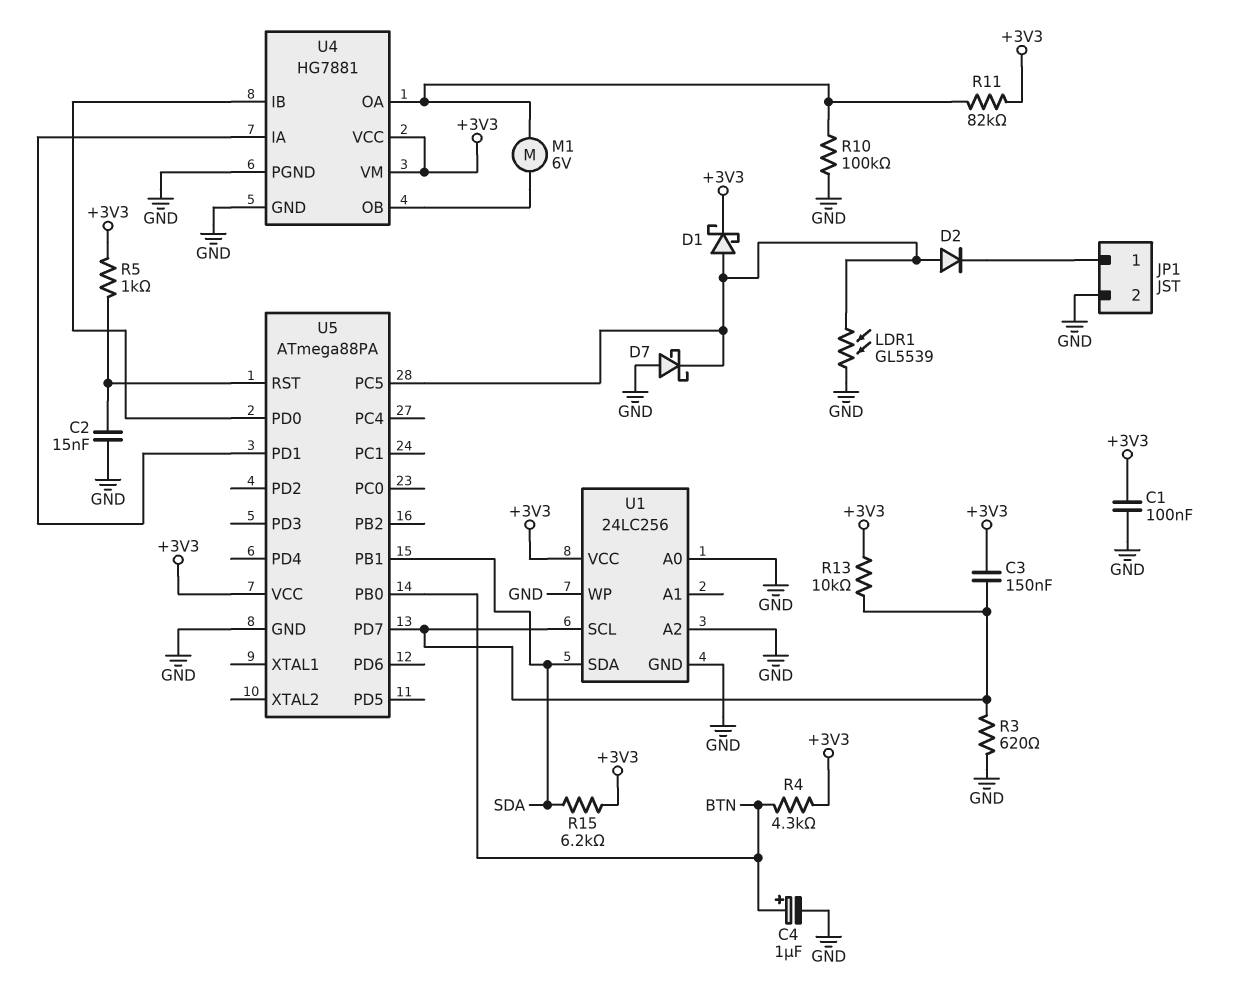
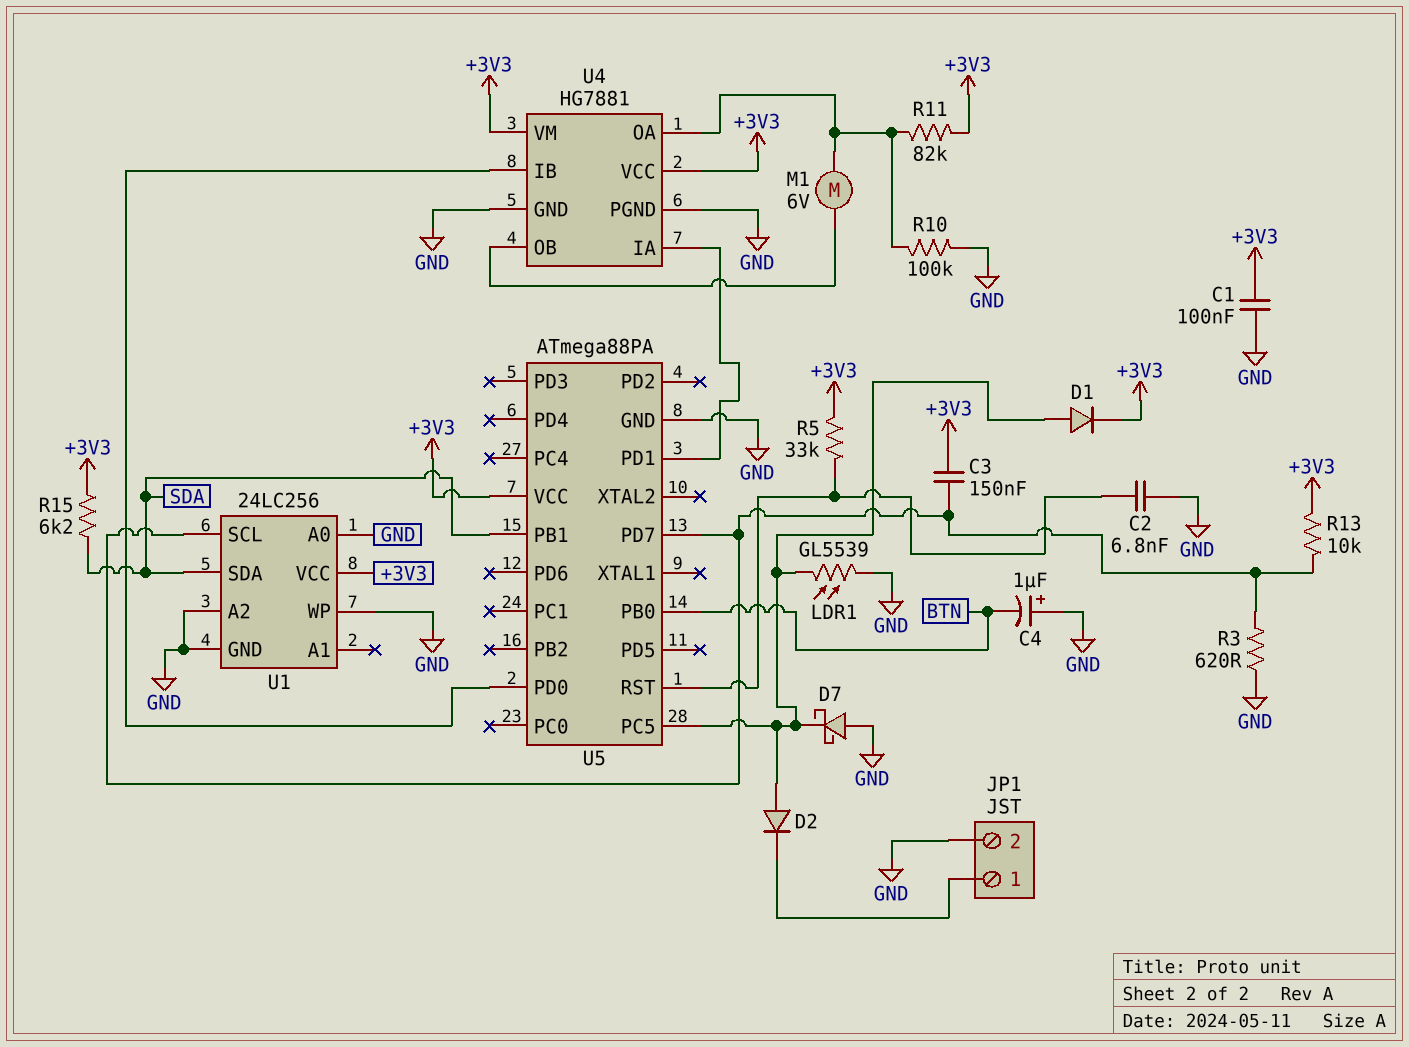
C2: 15nF (GND, U5/RST) -> 6.8nF (GND, U5/RST)
C4: 1uF (plus BTN, minus GND) -> 1uF (plus GND, minus BTN)
D1: schottky (A U5/PC5, K +3V3) -> diode (A U5/PC5, K +3V3)
R4: 4.3k (+3V3, BTN) -> none
R5: 1k (+3V3, U5/RST) -> 33k (+3V3, U5/RST)

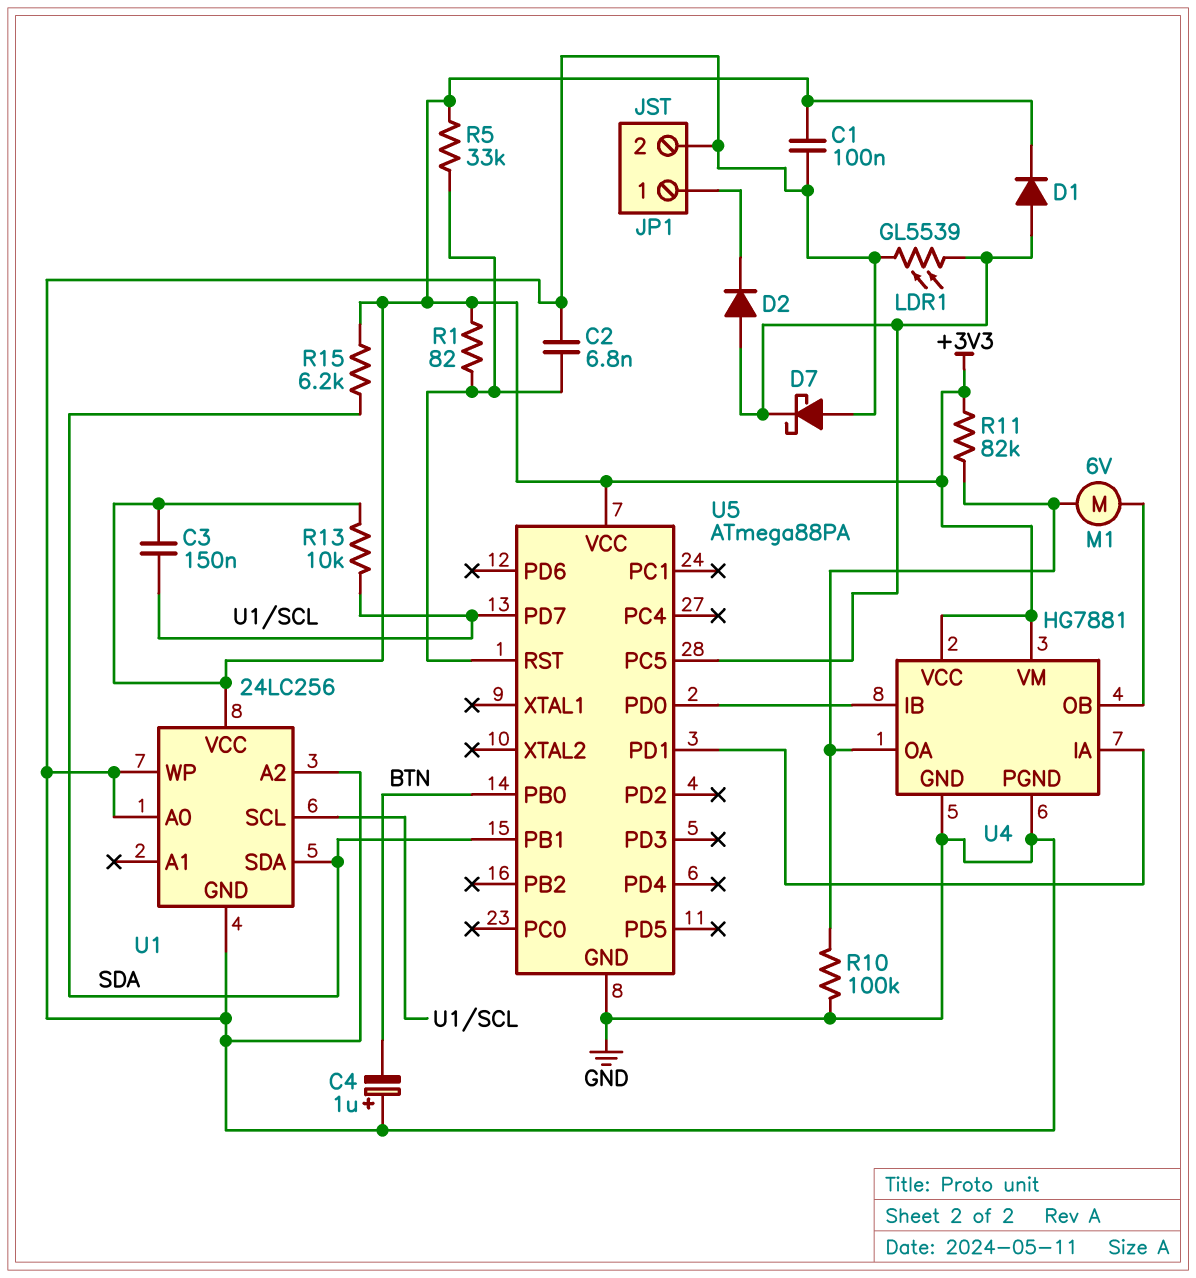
R1: none -> 82 (+3V3, U5/RST)
R3: 620 (GND, U1/SCL) -> none

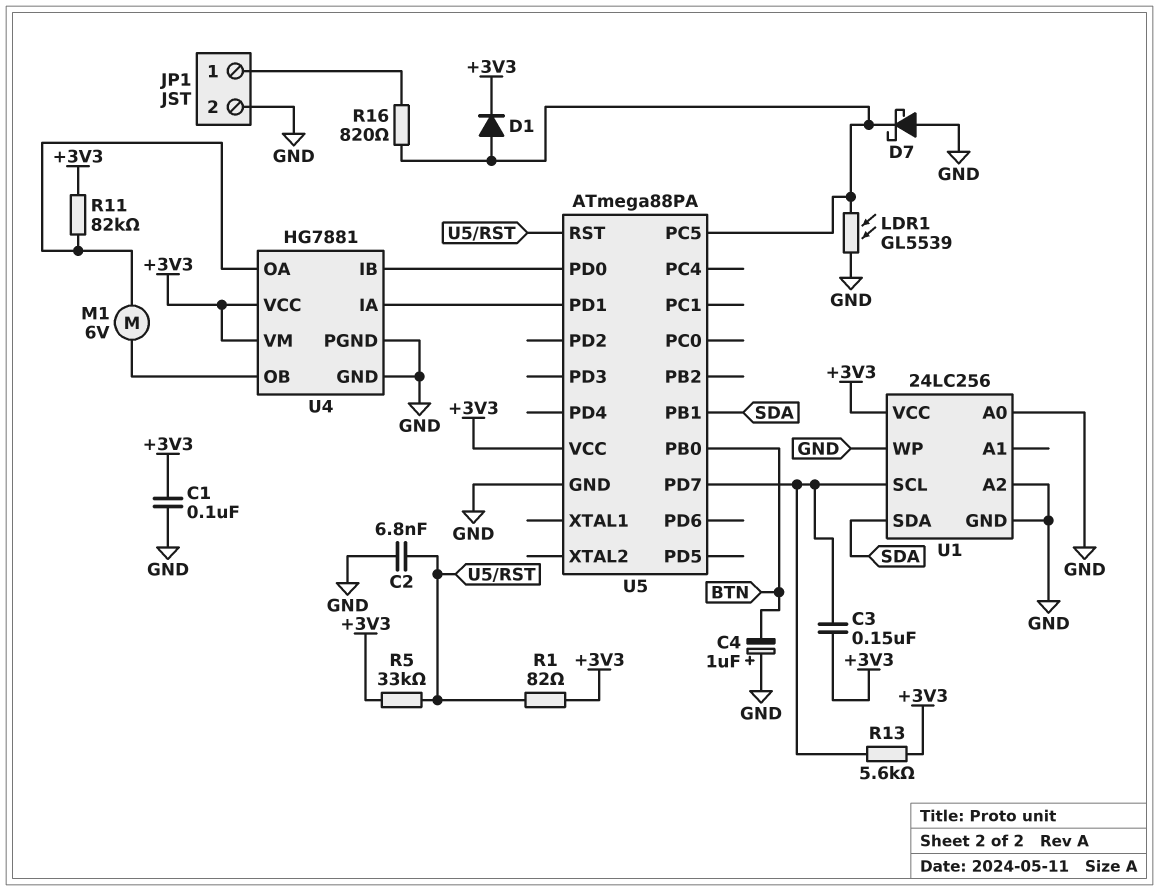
D2: diode (A U5/PC5, K JP1/1) -> none
R10: 100k (GND, U4/OA) -> none
R13: 10k (+3V3, U1/SCL) -> 5.6k (+3V3, U1/SCL)
R15: 6.2k (+3V3, SDA) -> none
R16: none -> 820 (JP1/1, U5/PC5)

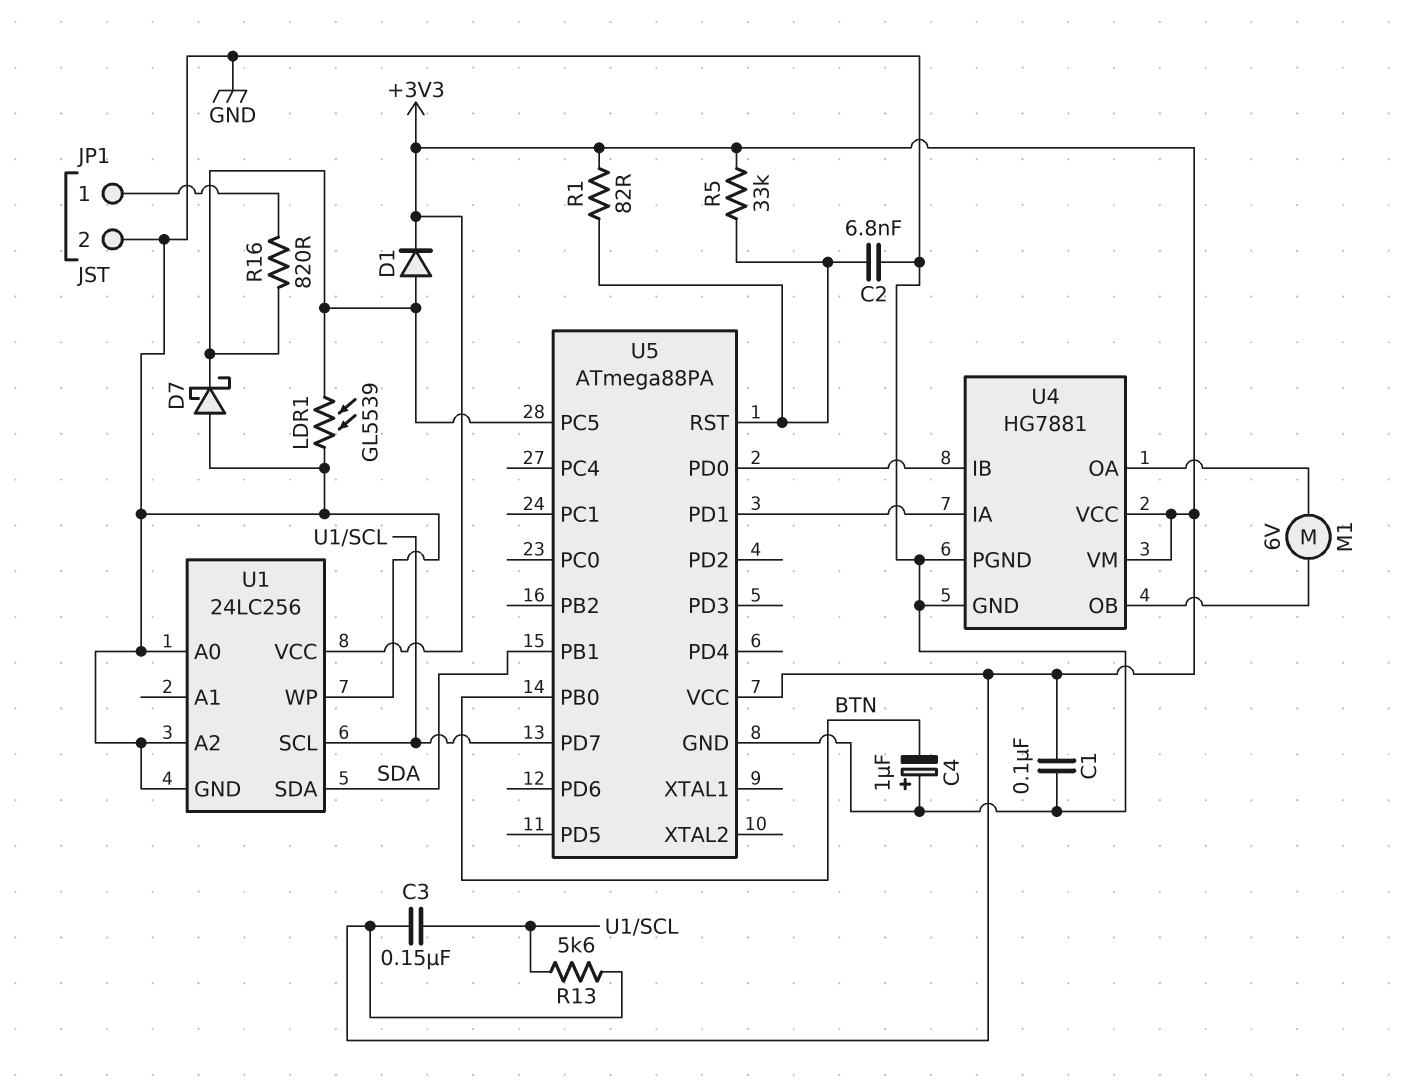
R11: 82k (+3V3, U4/OA) -> none

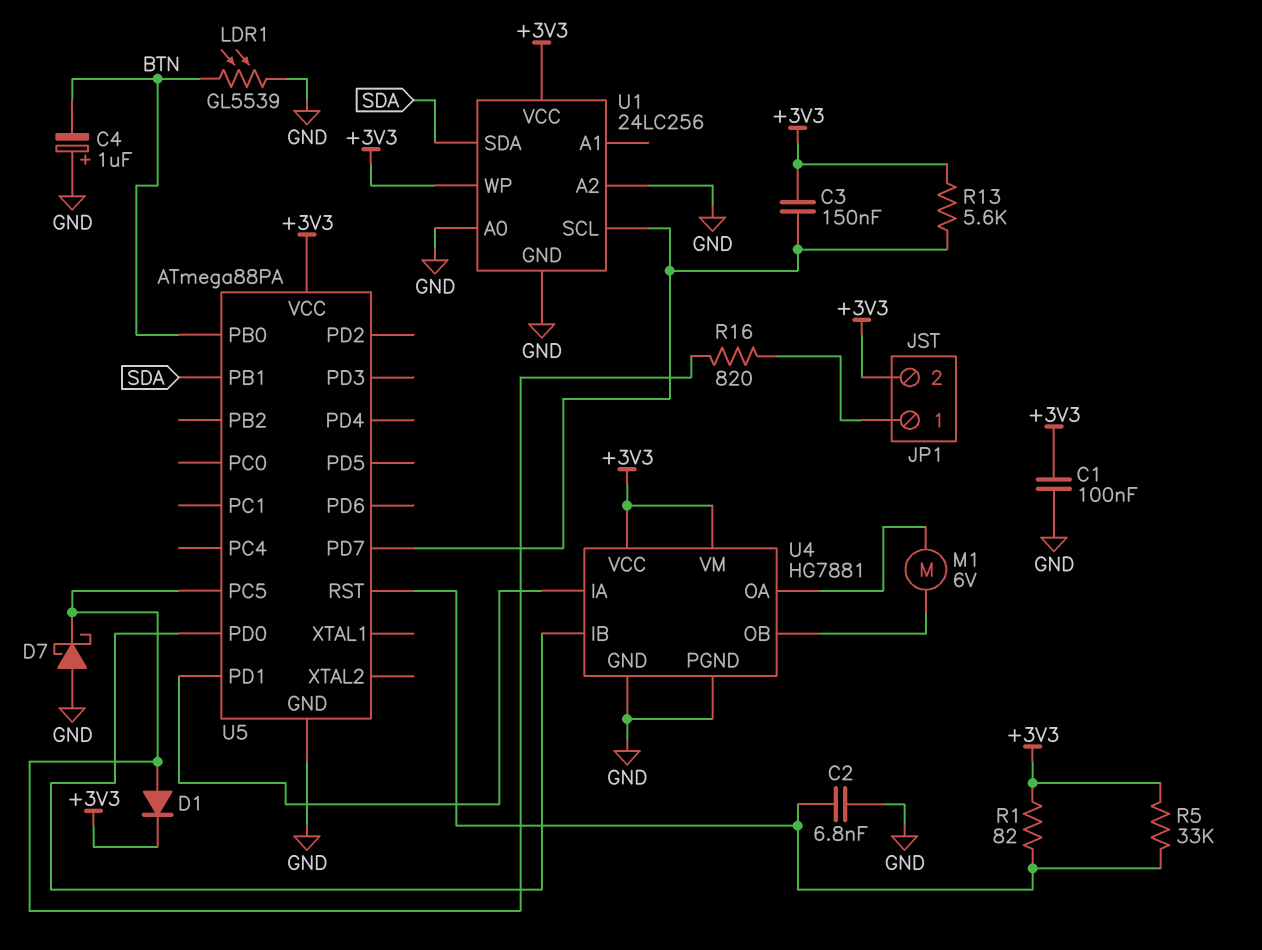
JP1 pin 2: GND -> +3V3
LDR1: GL5539 (GND, U5/PC5) -> GL5539 (BTN, GND)
U1 pin WP: GND -> +3V3

